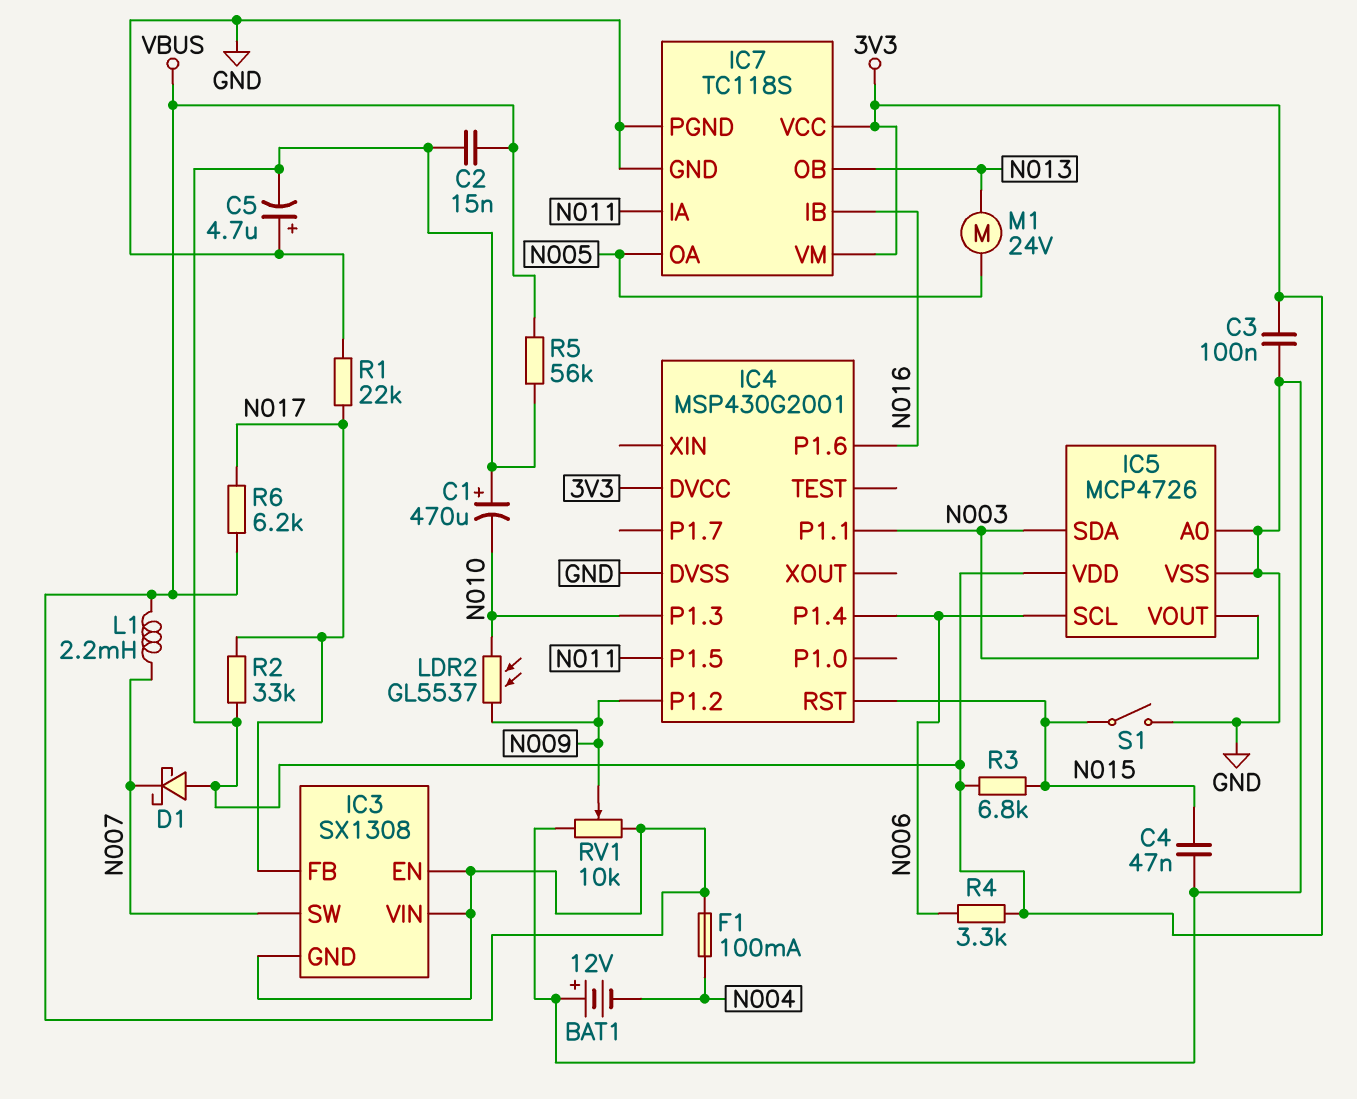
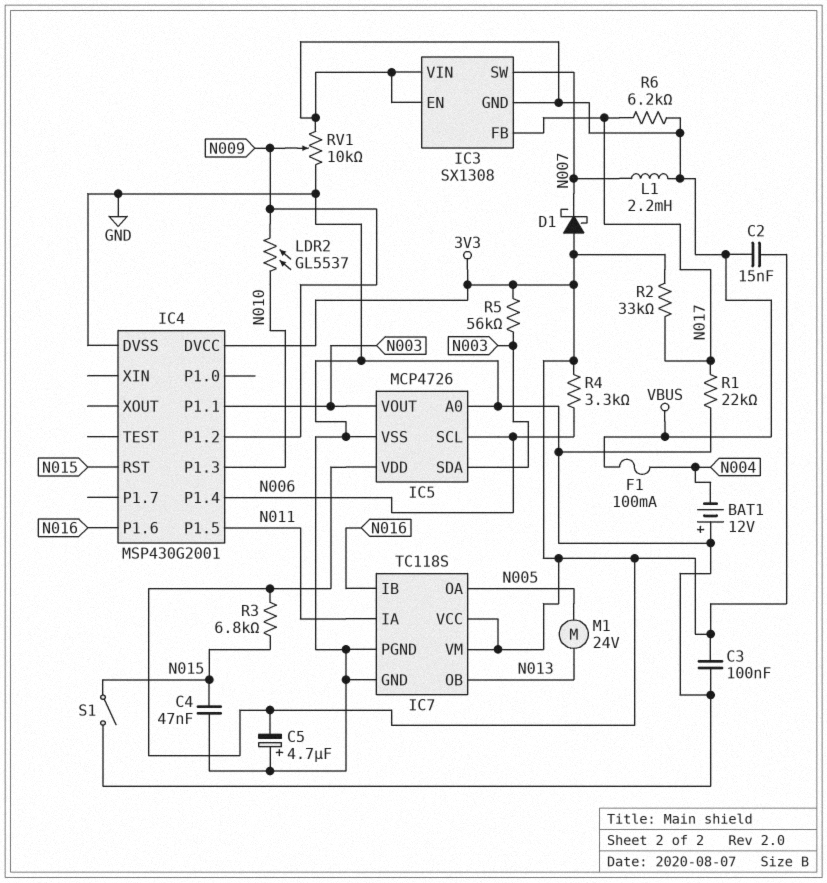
C1: 470uF (plus 3V3, minus N010) -> none
R5: 56k (3V3, VBUS) -> 56k (3V3, N003)

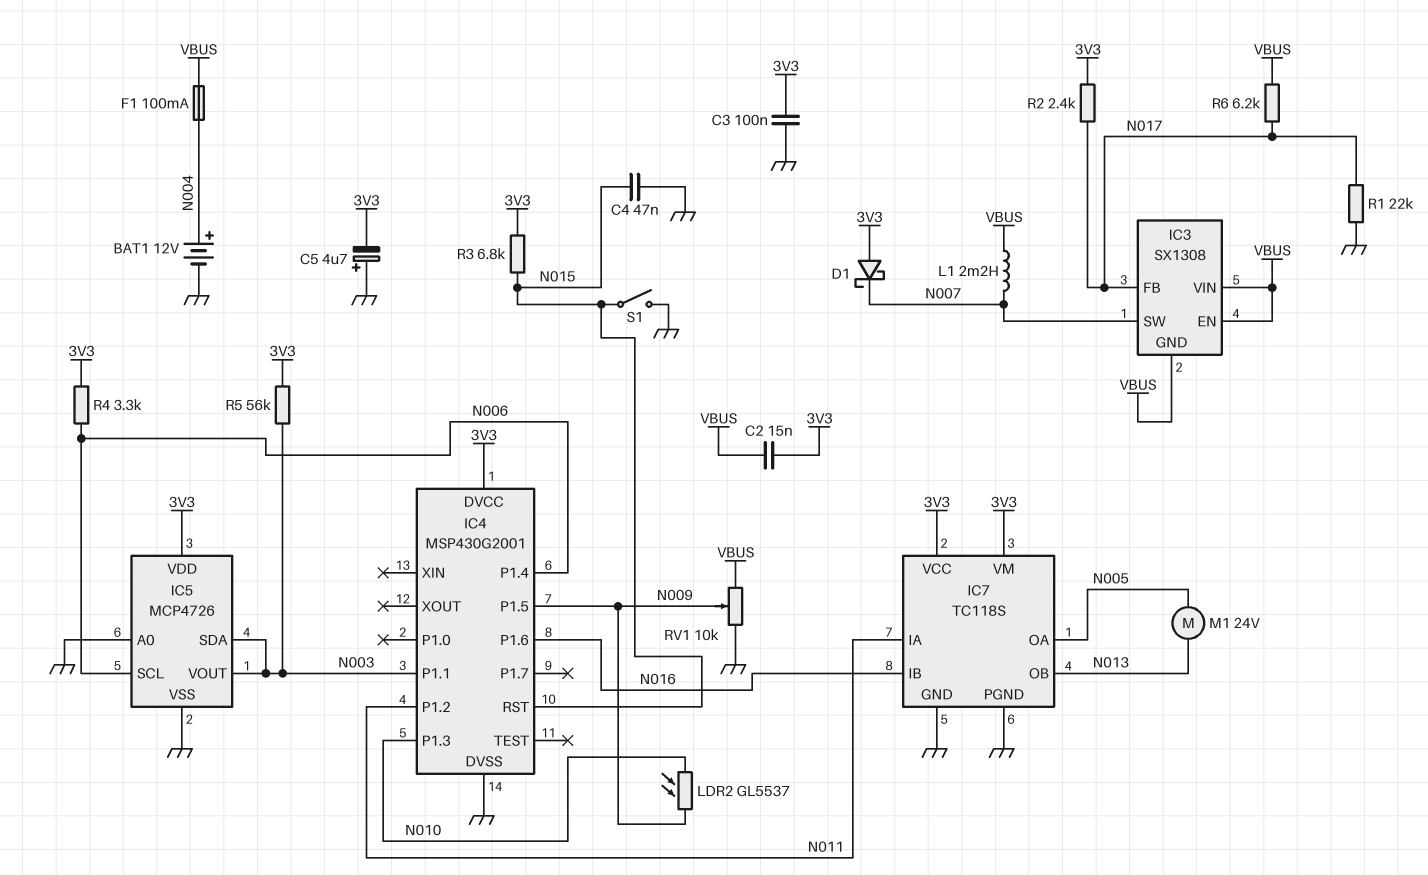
BAT1: 12V (plus GND, minus N004) -> 12V (plus N004, minus GND)
IC4 pin P1.2: N009 -> N011
IC4 pin P1.5: N011 -> N009
R2: 33k (3V3, N017) -> 2.4k (3V3, N017)

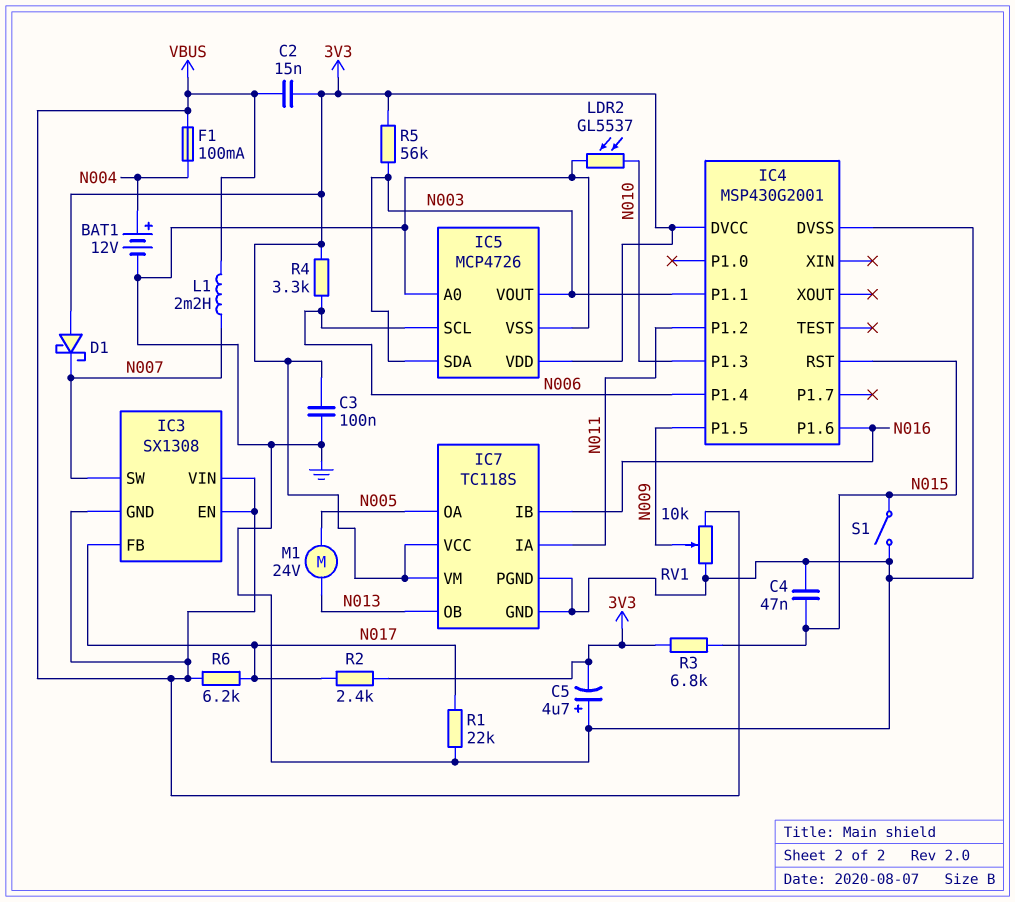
LDR2: GL5537 (N009, N010) -> GL5537 (GND, N010)

